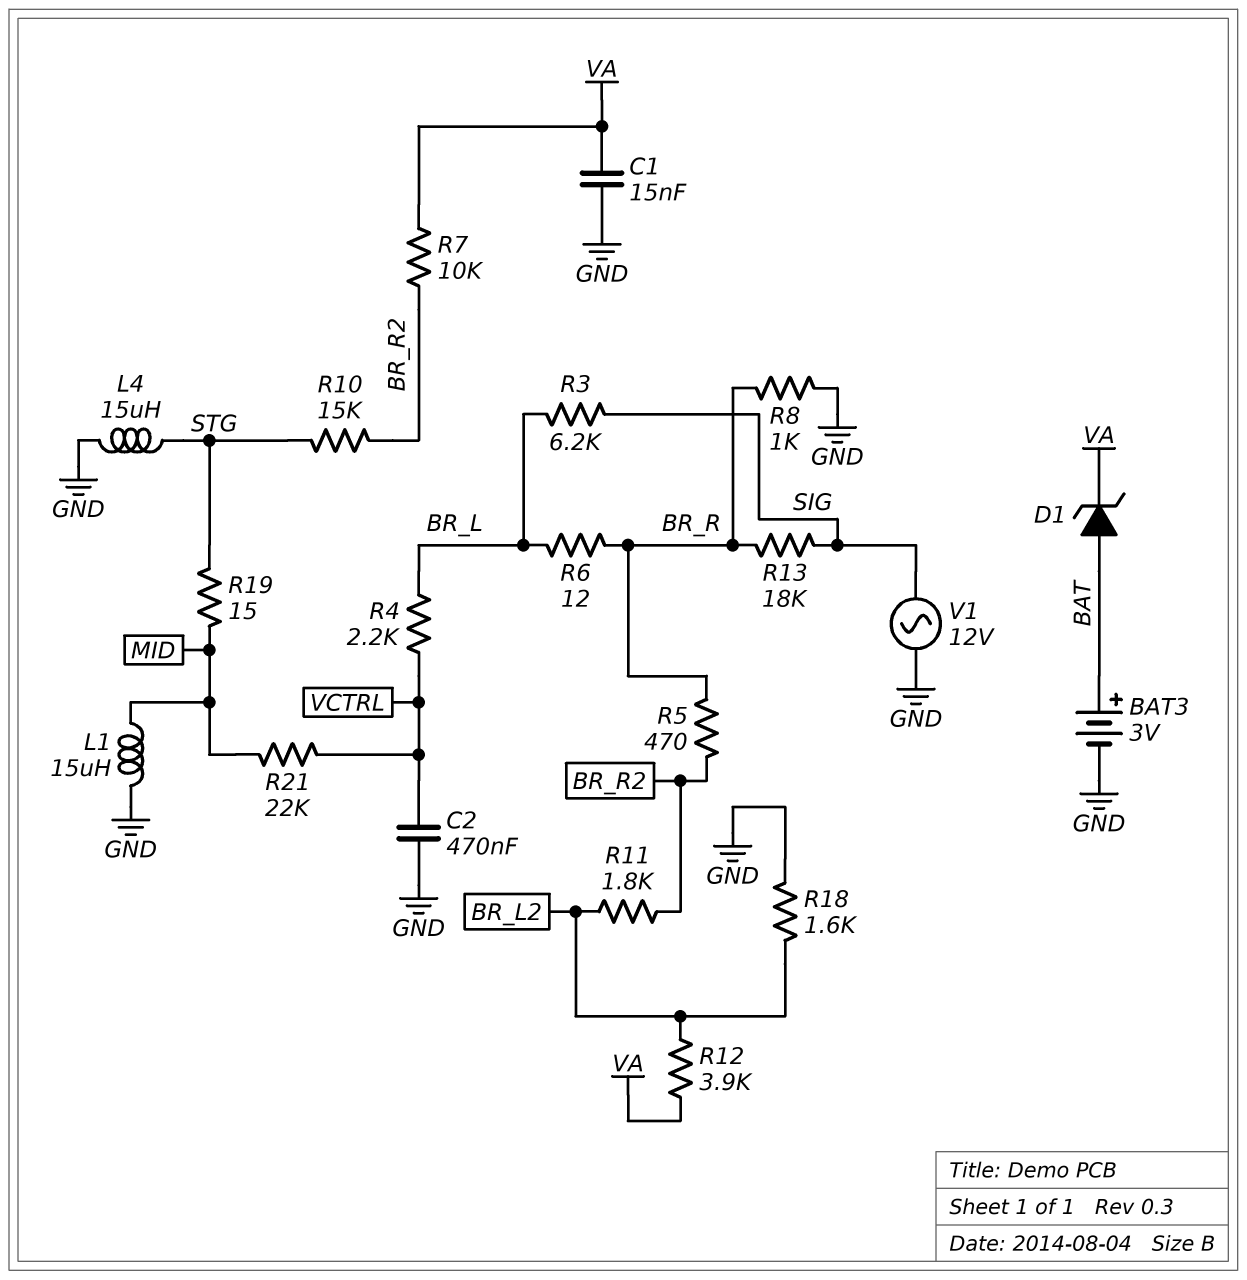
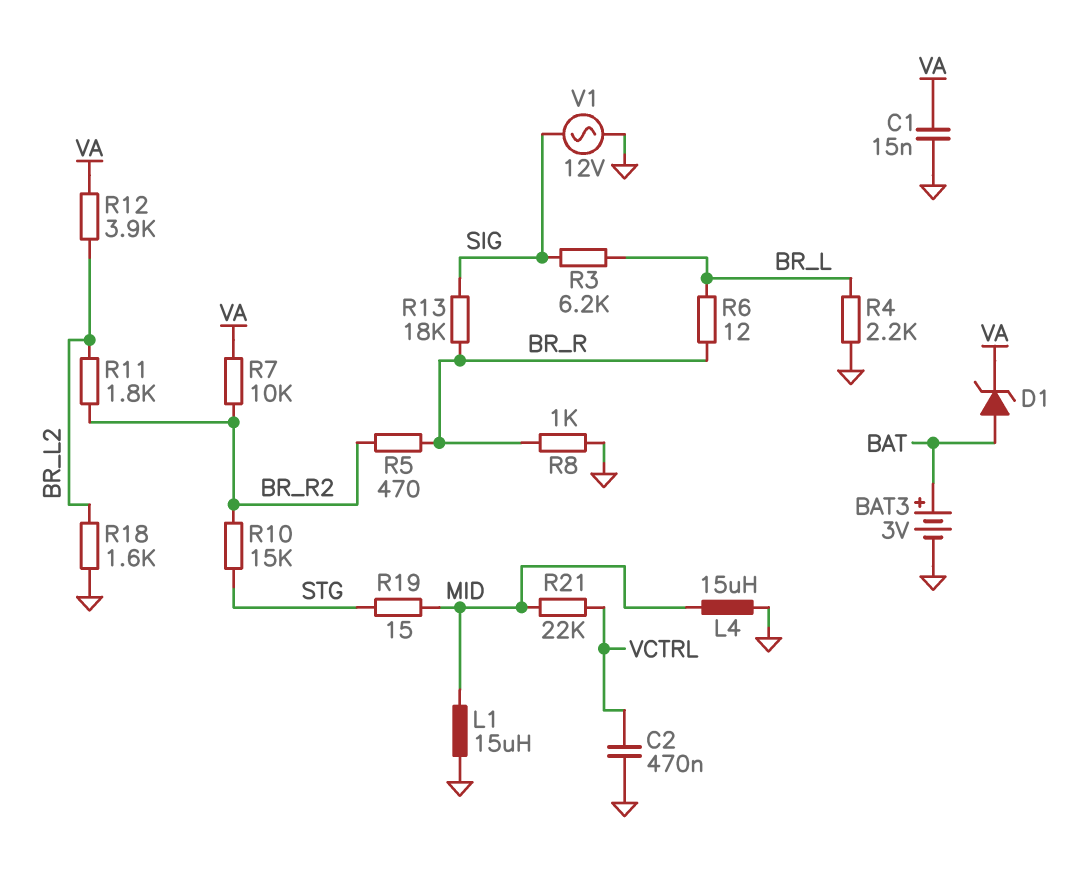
L4: 15uH (GND, STG) -> 15uH (GND, MID)
R4: 2.2k (BR_L, VCTRL) -> 2.2k (BR_L, GND)

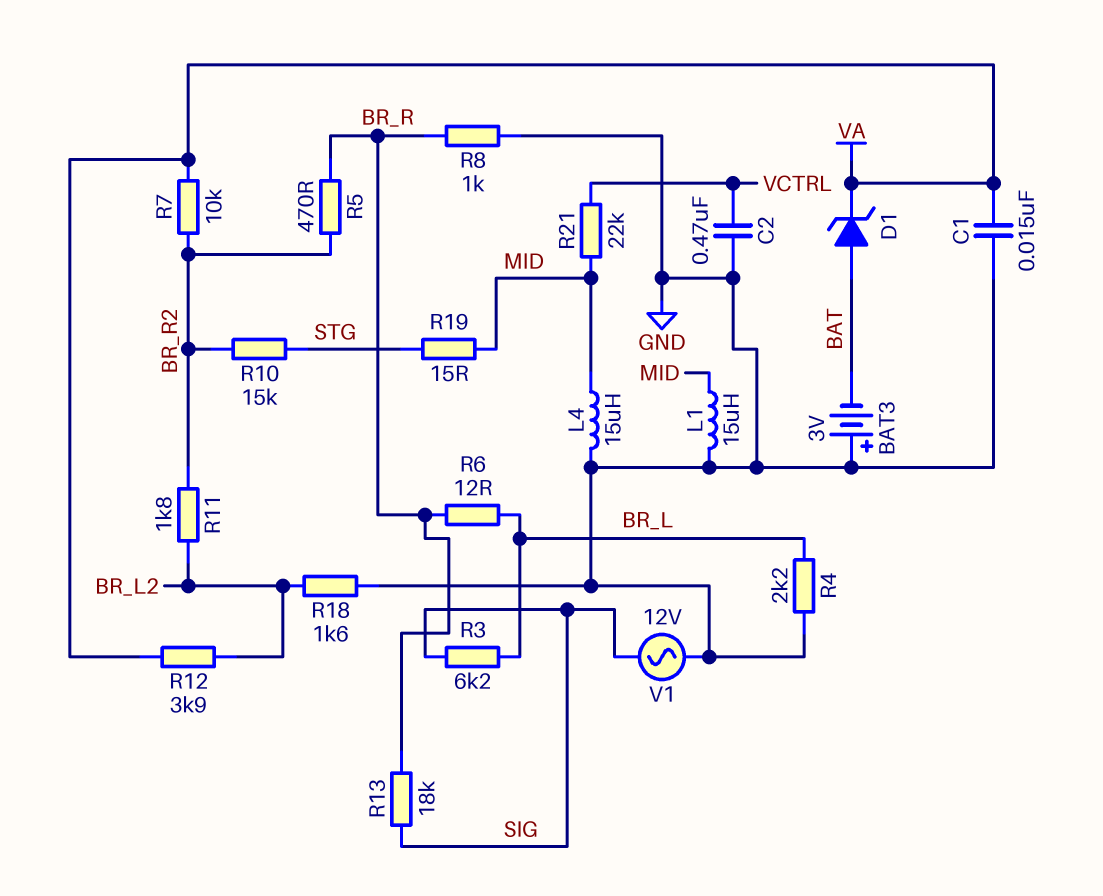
BAT3: 3V (plus BAT, minus GND) -> 3V (plus GND, minus BAT)

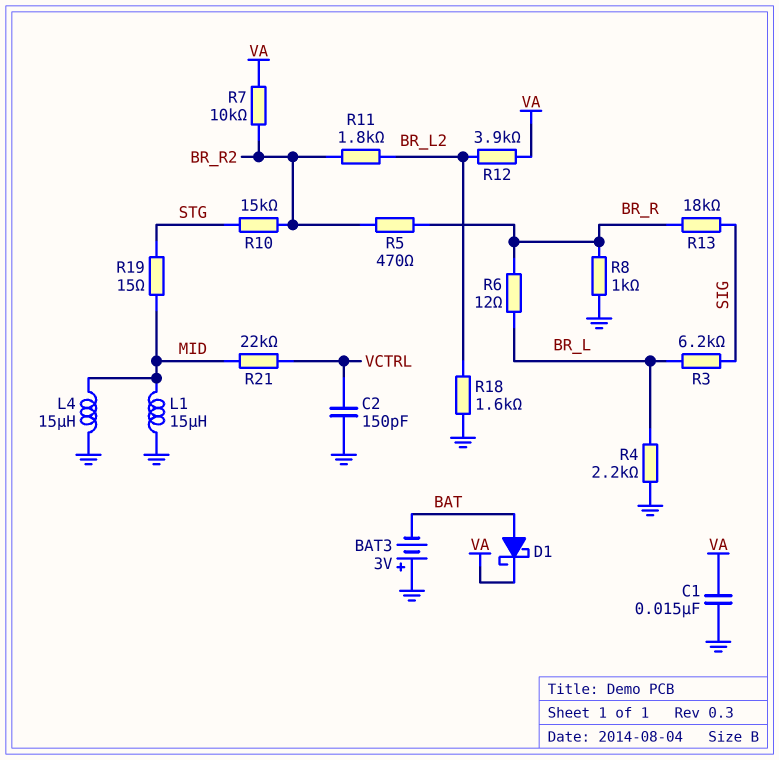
C2: 470nF (GND, VCTRL) -> 150pF (GND, VCTRL)
D1: zener (A BAT, K VA) -> schottky (A BAT, K VA)
V1: AC 12V (GND, SIG) -> none

